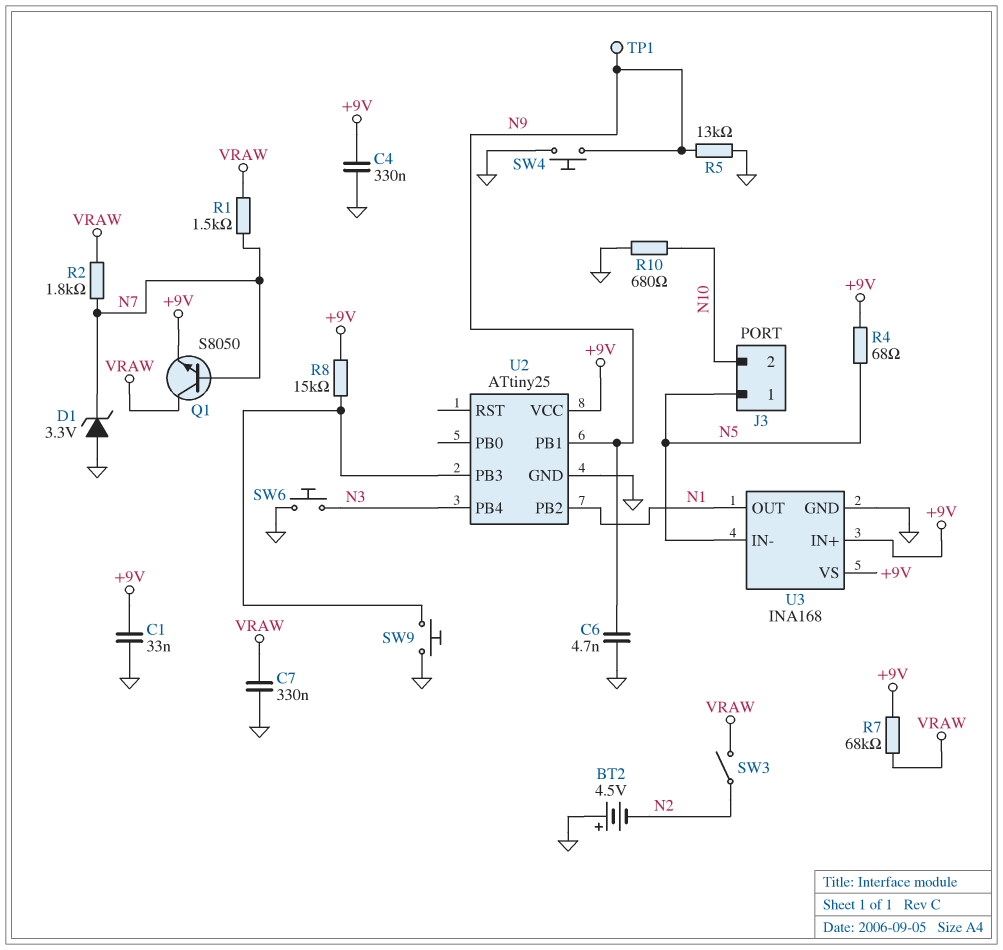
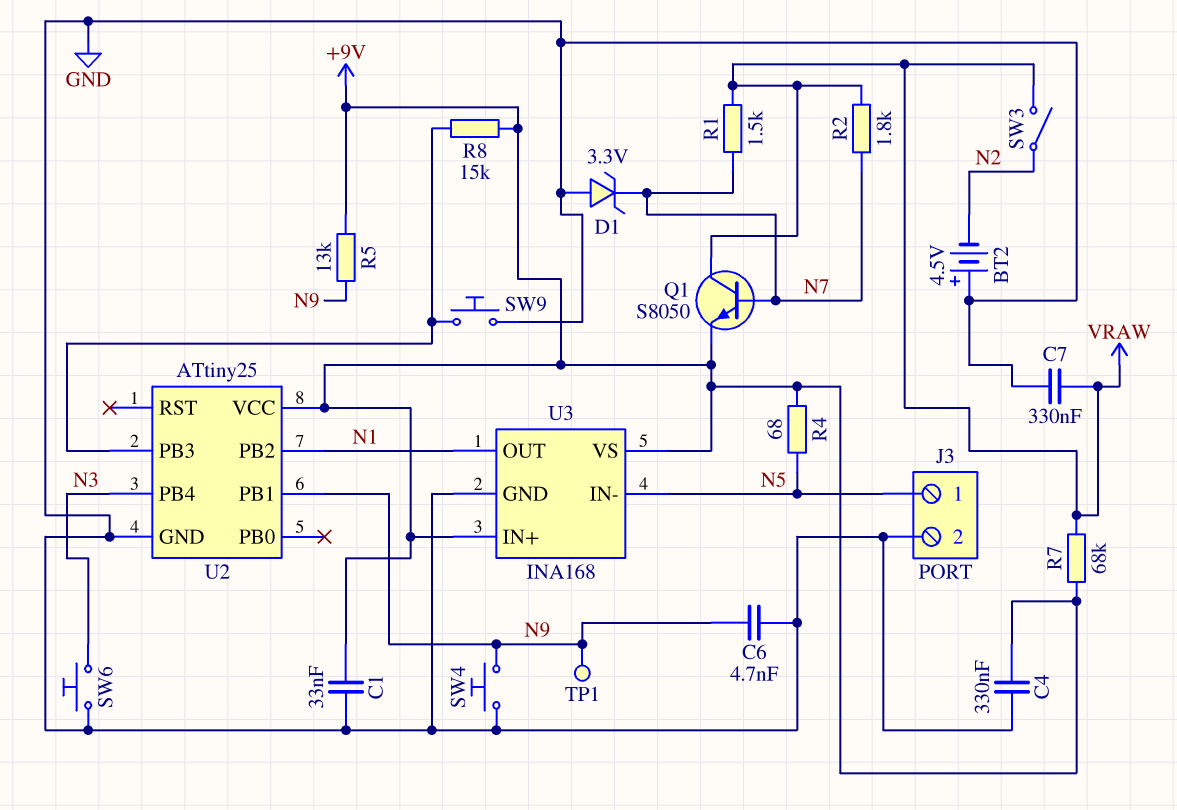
J3 pin 2: N10 -> GND
R5: 13k (GND, N9) -> 13k (+9V, N9)
R10: 680 (GND, N10) -> none

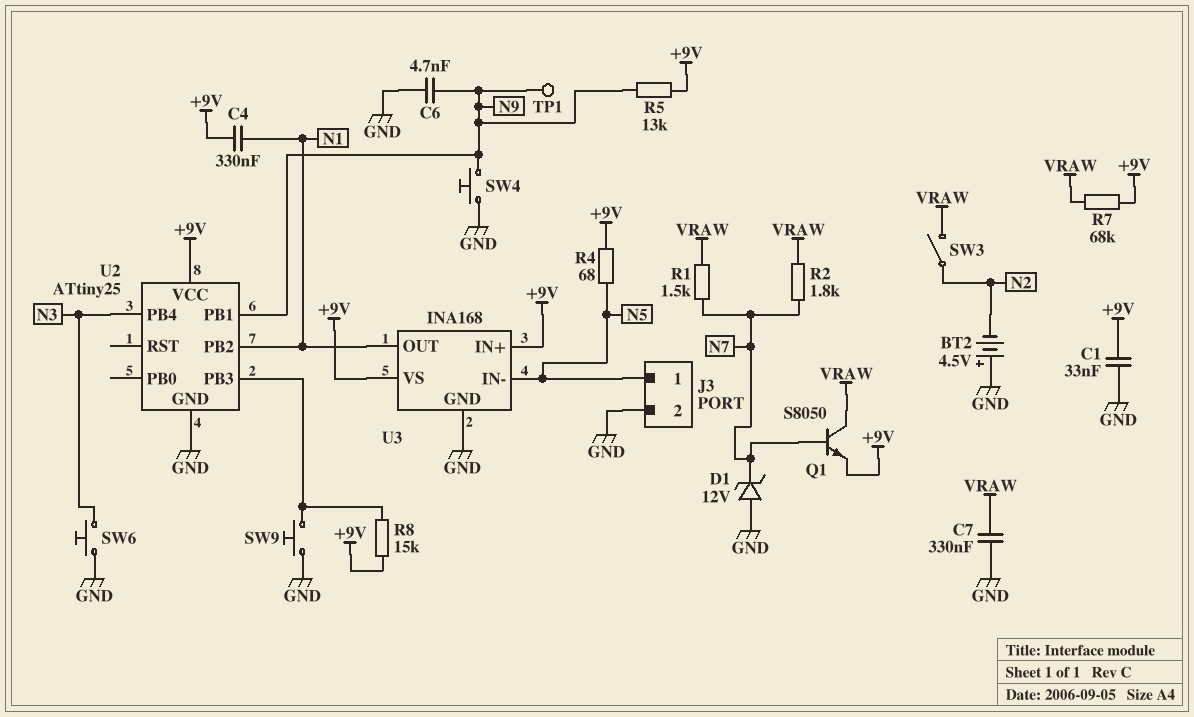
C4: 330nF (+9V, GND) -> 330nF (+9V, N1)
D1: zener 3.3V (A GND, K N7) -> zener 12V (A GND, K N7)

